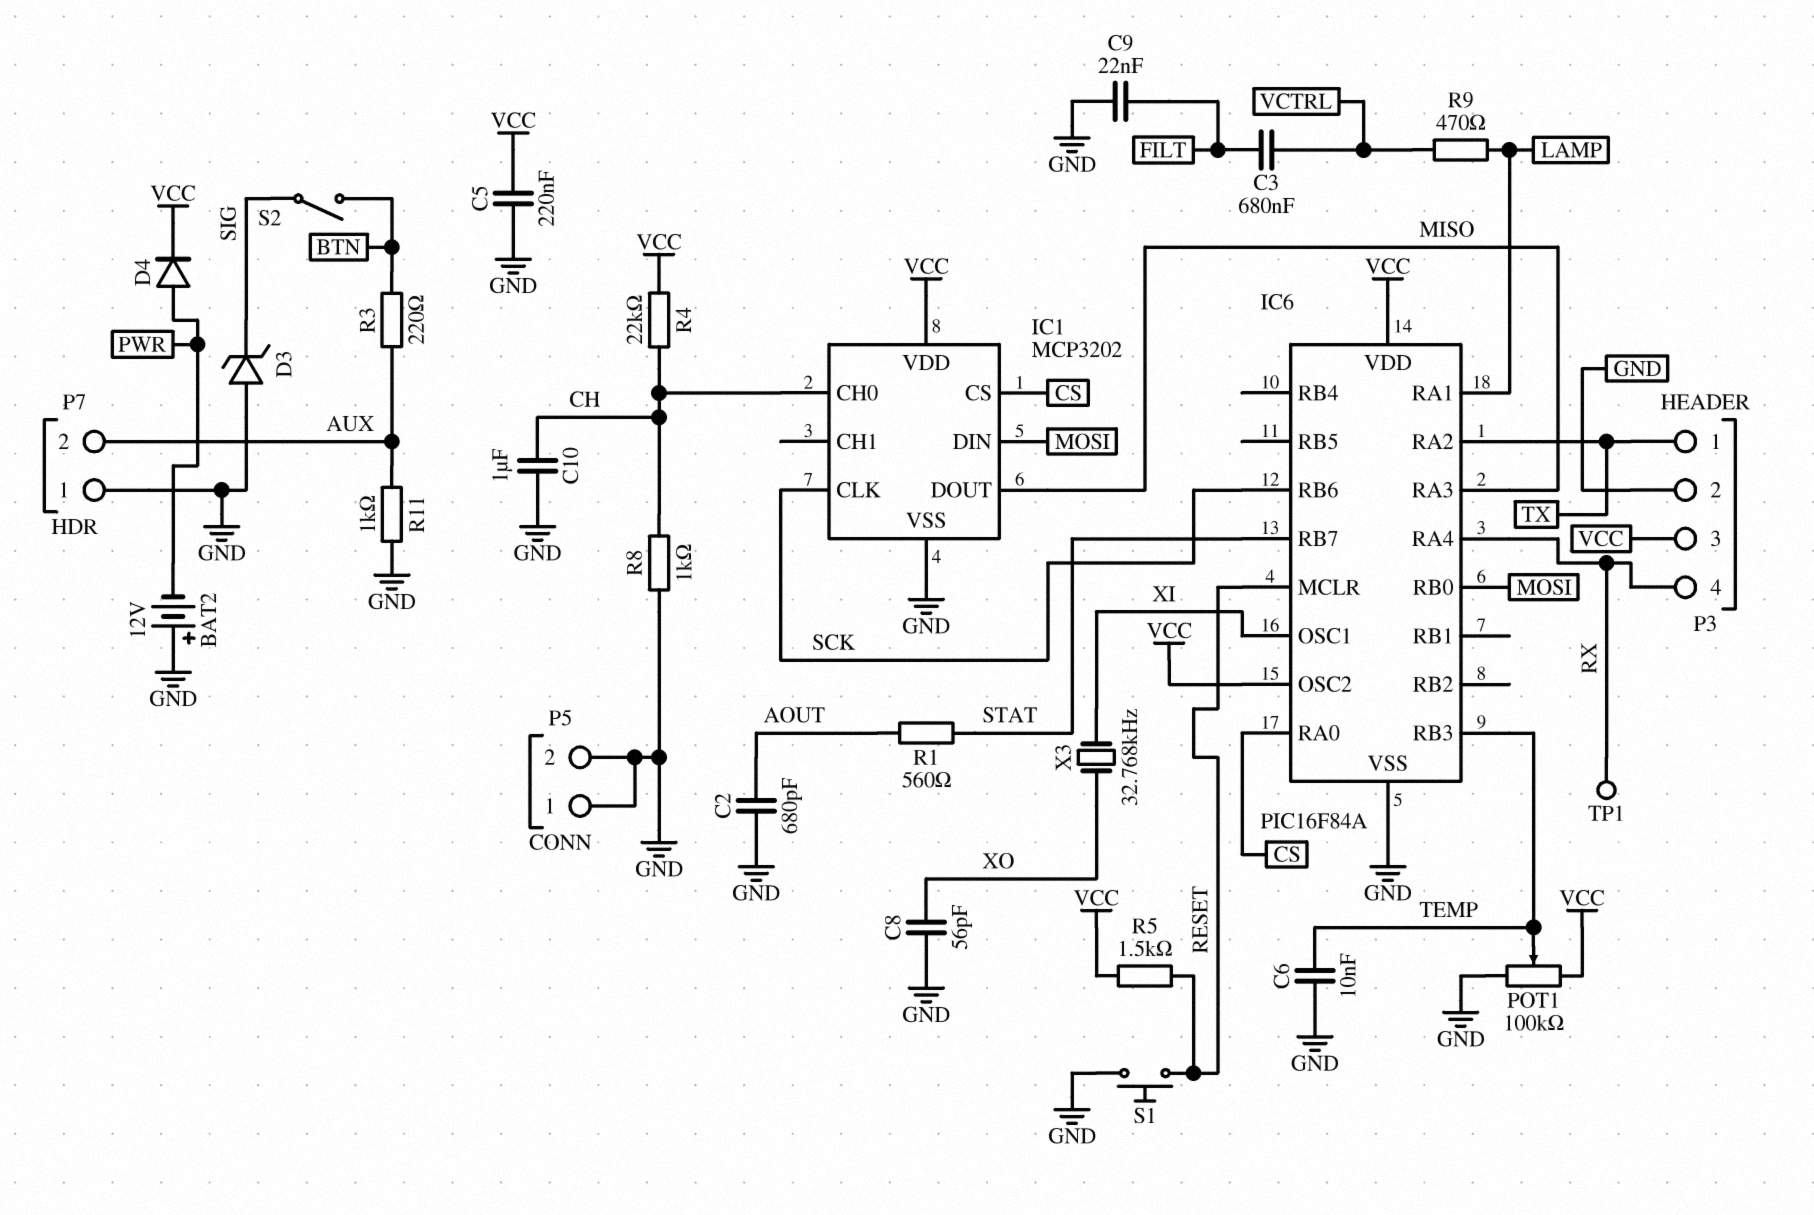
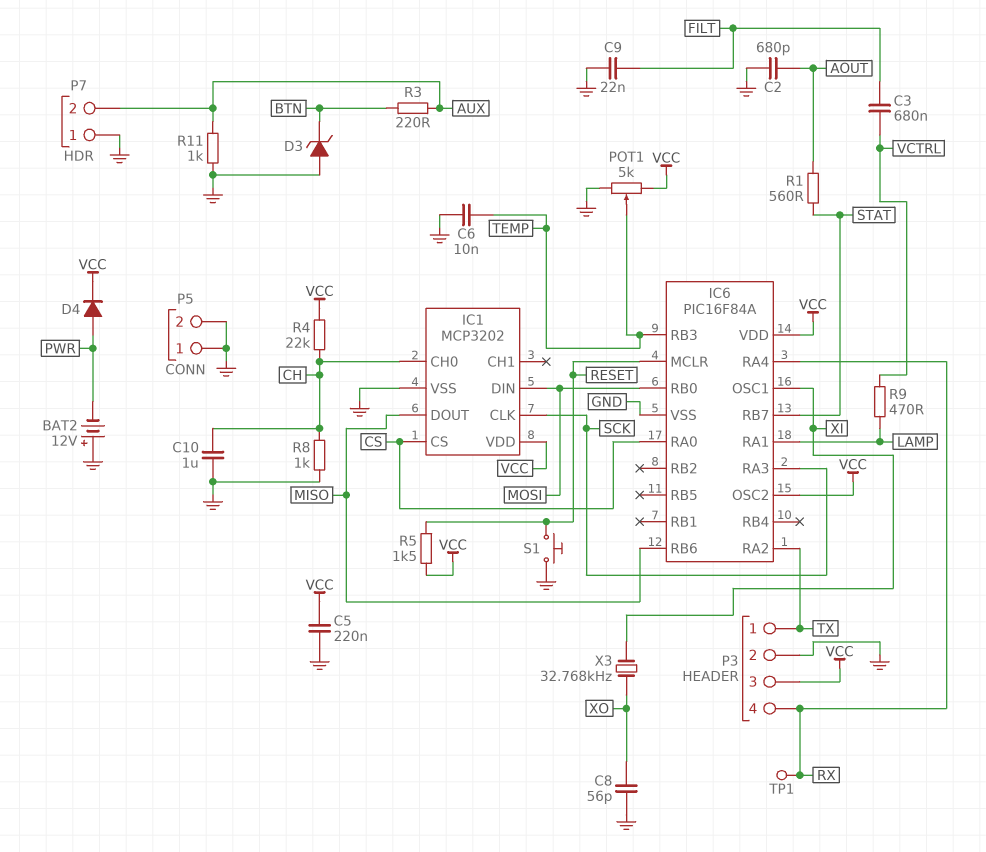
D3: zener (A GND, K SIG) -> zener (A GND, K BTN)
IC6 pin RA3: MISO -> SCK
IC6 pin RB6: SCK -> MISO
POT1: 100k (GND, VCC, wiper TEMP) -> 5k (GND, VCC, wiper TEMP)
S2: switch (BTN, SIG) -> none

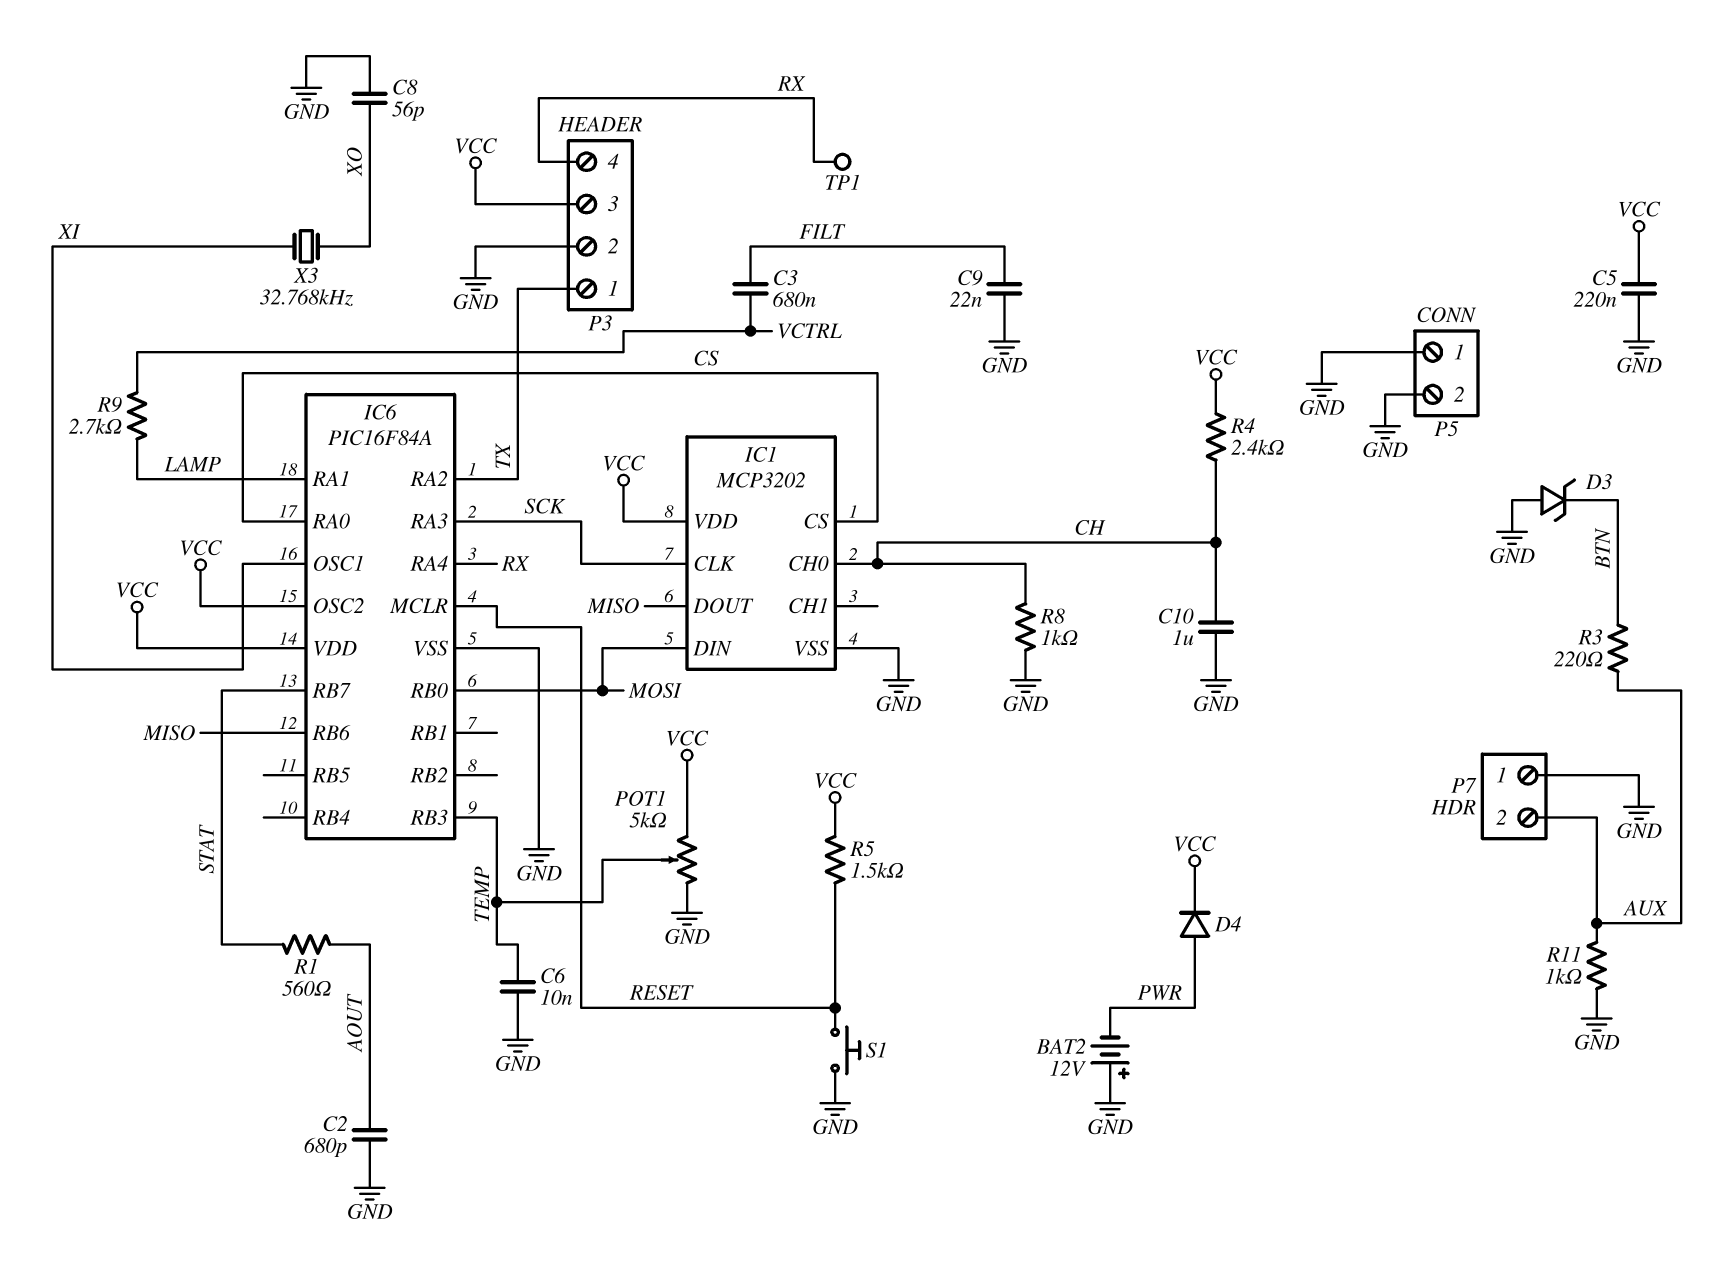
R4: 22k (CH, VCC) -> 2.4k (CH, VCC)
R9: 470 (LAMP, VCTRL) -> 2.7k (LAMP, VCTRL)

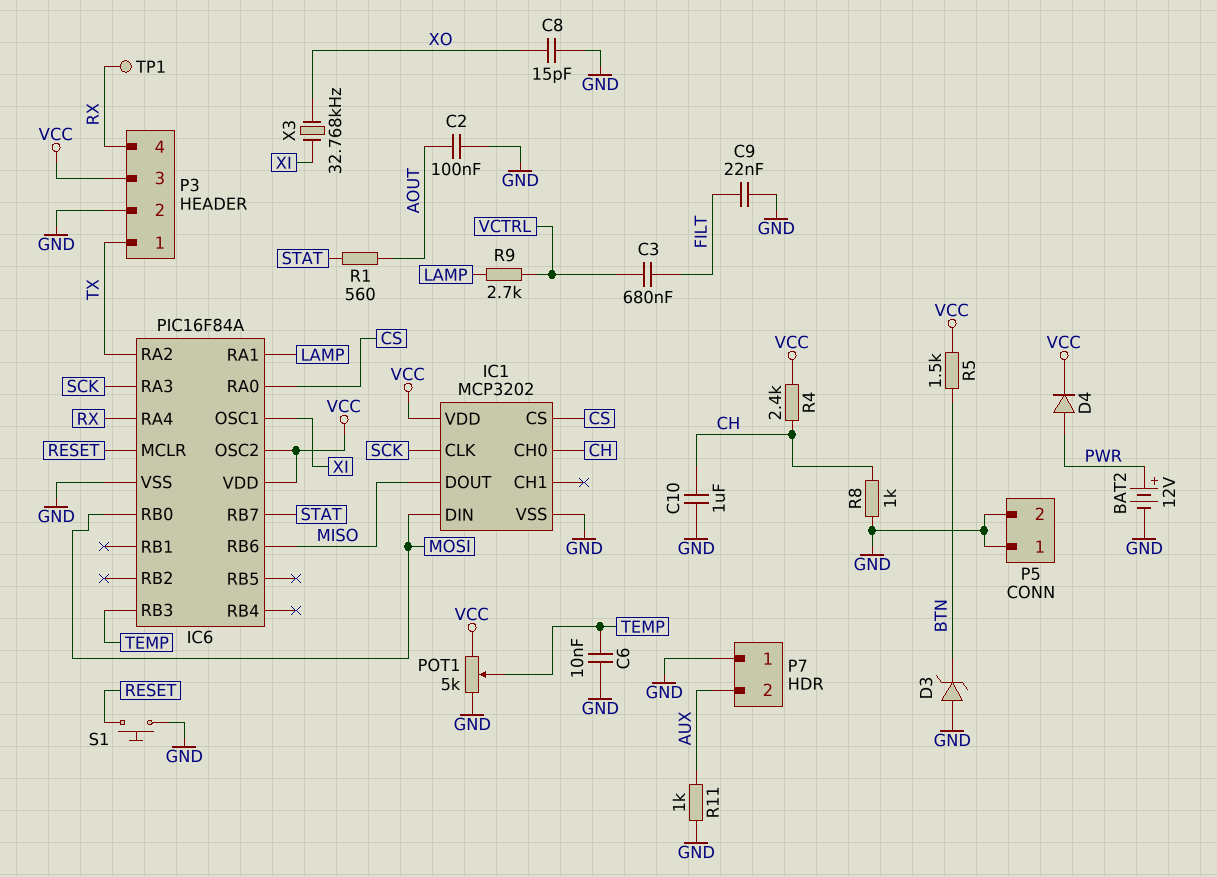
BAT2: 12V (plus GND, minus PWR) -> 12V (plus PWR, minus GND)
C2: 680pF (AOUT, GND) -> 100nF (AOUT, GND)
C5: 220nF (GND, VCC) -> none
C8: 56pF (GND, XO) -> 15pF (GND, XO)
R3: 220 (AUX, BTN) -> none
R5: 1.5k (RESET, VCC) -> 1.5k (BTN, VCC)

